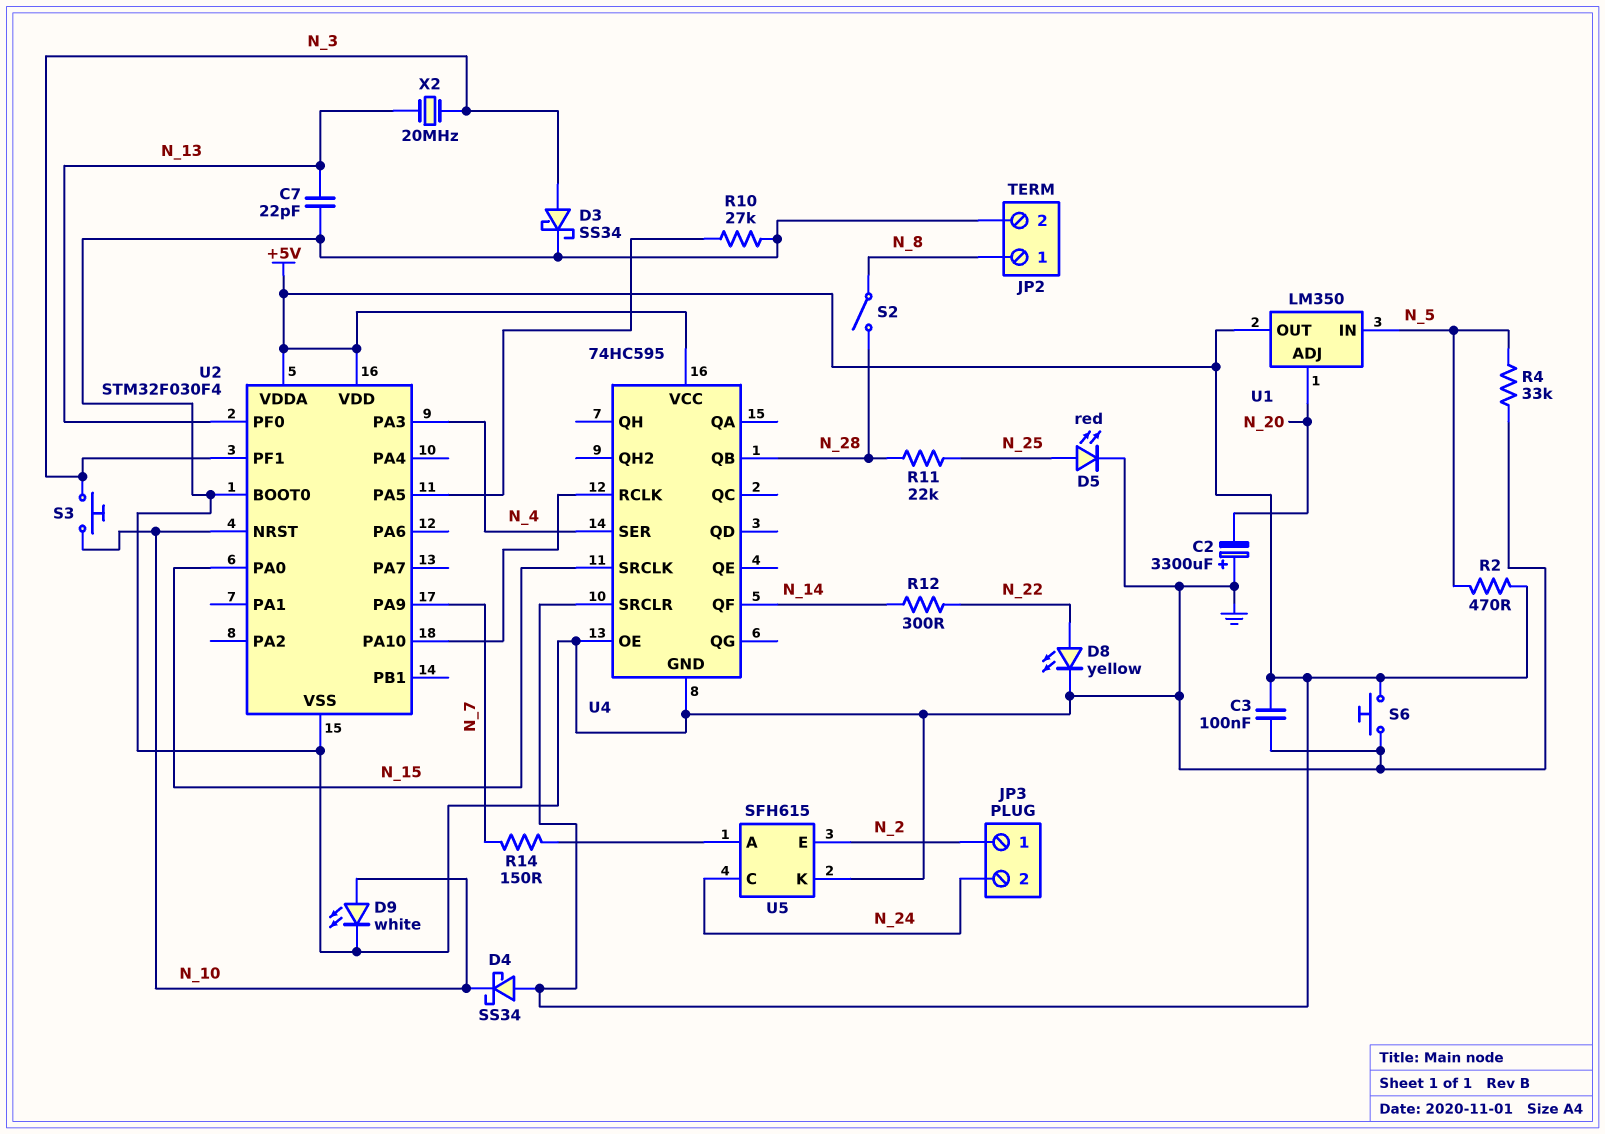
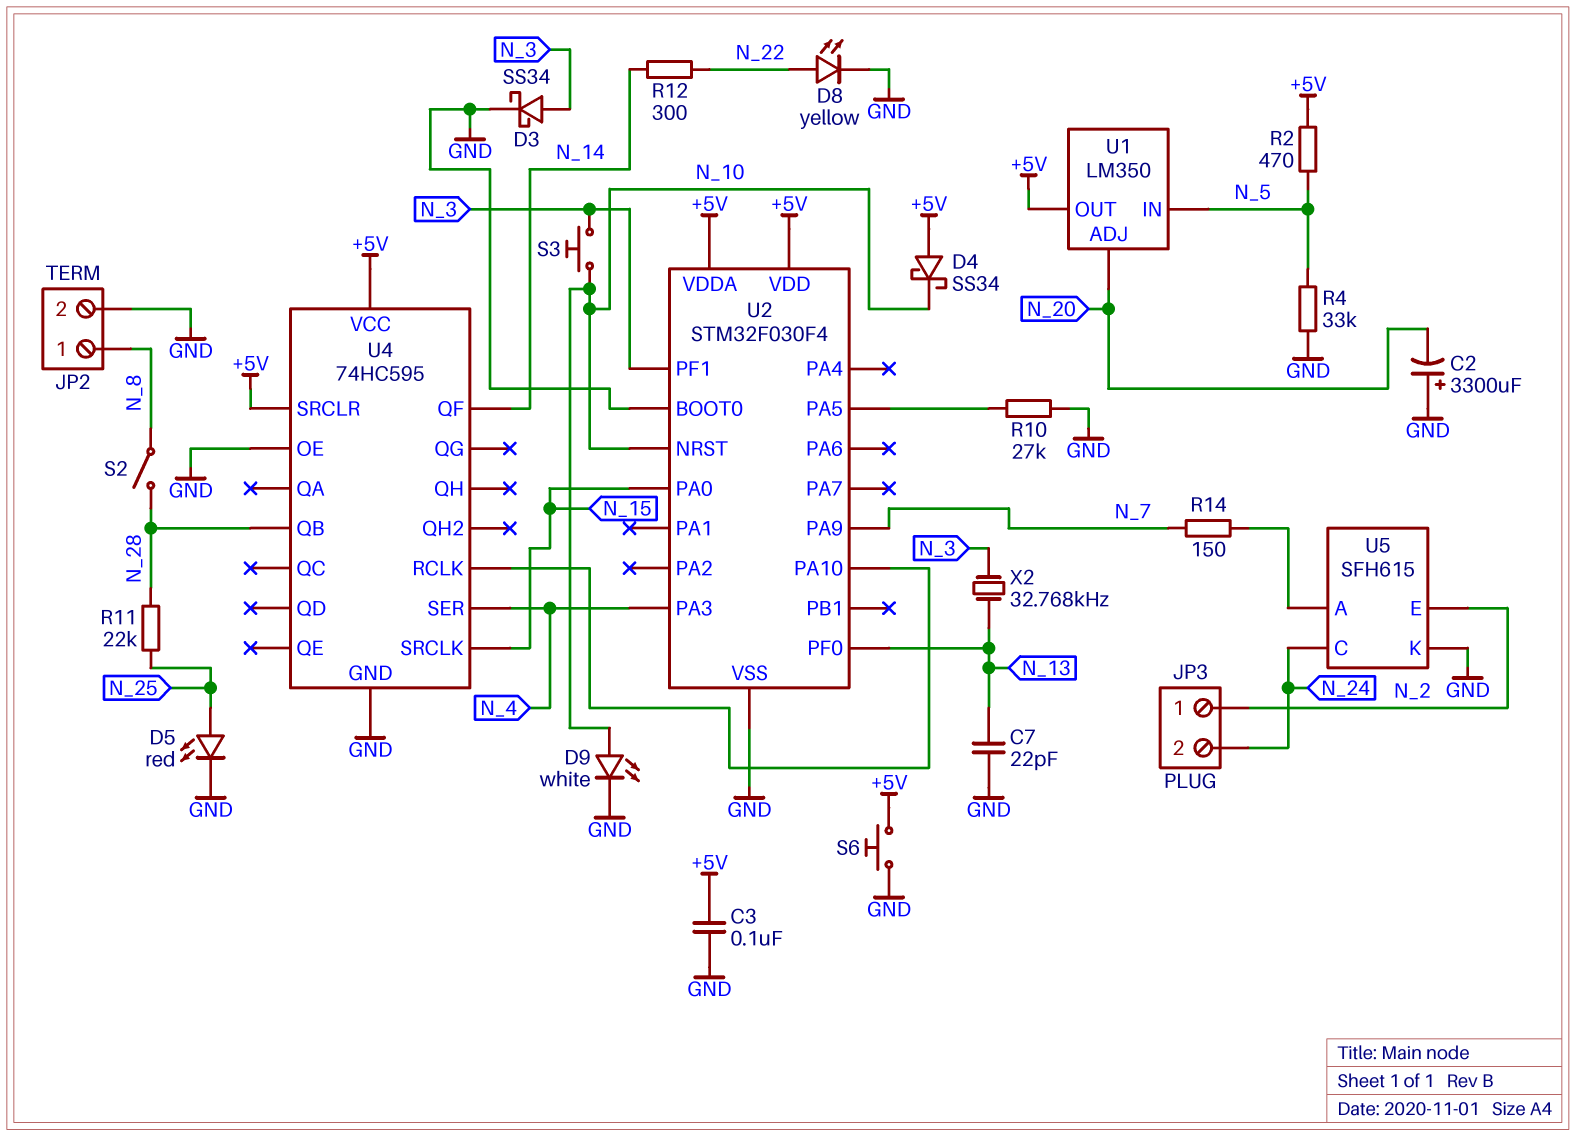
X2: 20MHz (N_3, N_13) -> 32.768kHz (N_3, N_13)

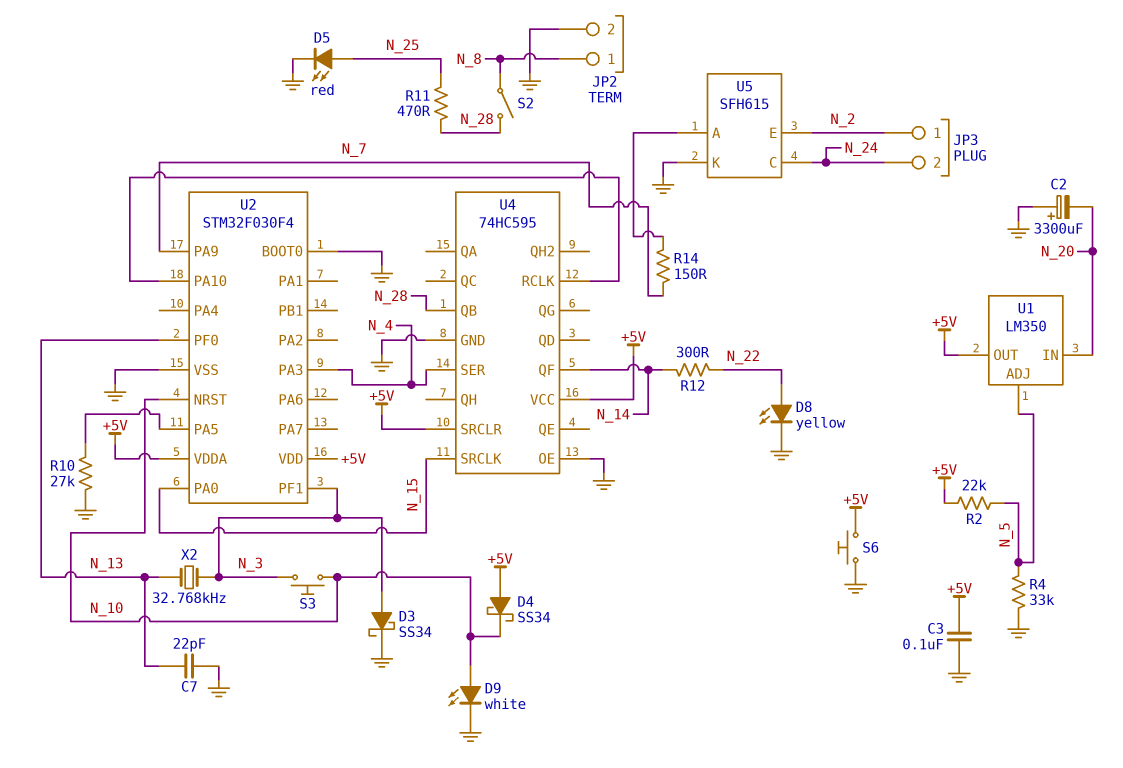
R2: 470 (+5V, N_5) -> 22k (+5V, N_5)
R11: 22k (N_25, N_28) -> 470 (N_25, N_28)
U1 pin ADJ: N_20 -> N_5
U1 pin IN: N_5 -> N_20

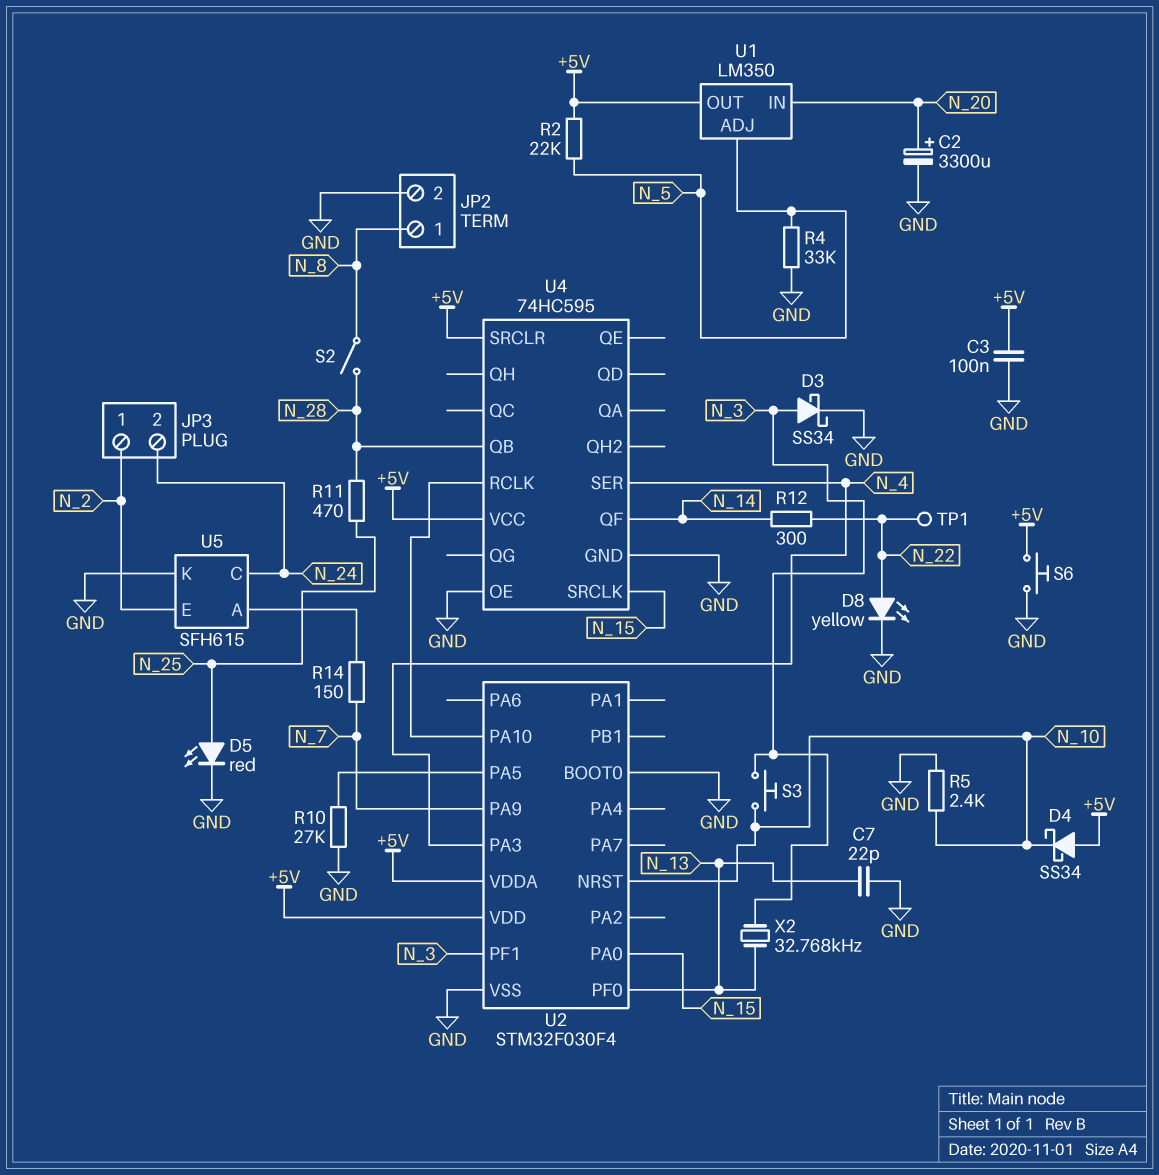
C2: 3300uF (plus GND, minus N_20) -> 3300uF (plus N_20, minus GND)
D9: LED white (A N_10, K GND) -> none
R5: none -> 2.4k (GND, N_10)
TP1: none -> test point (N_22)

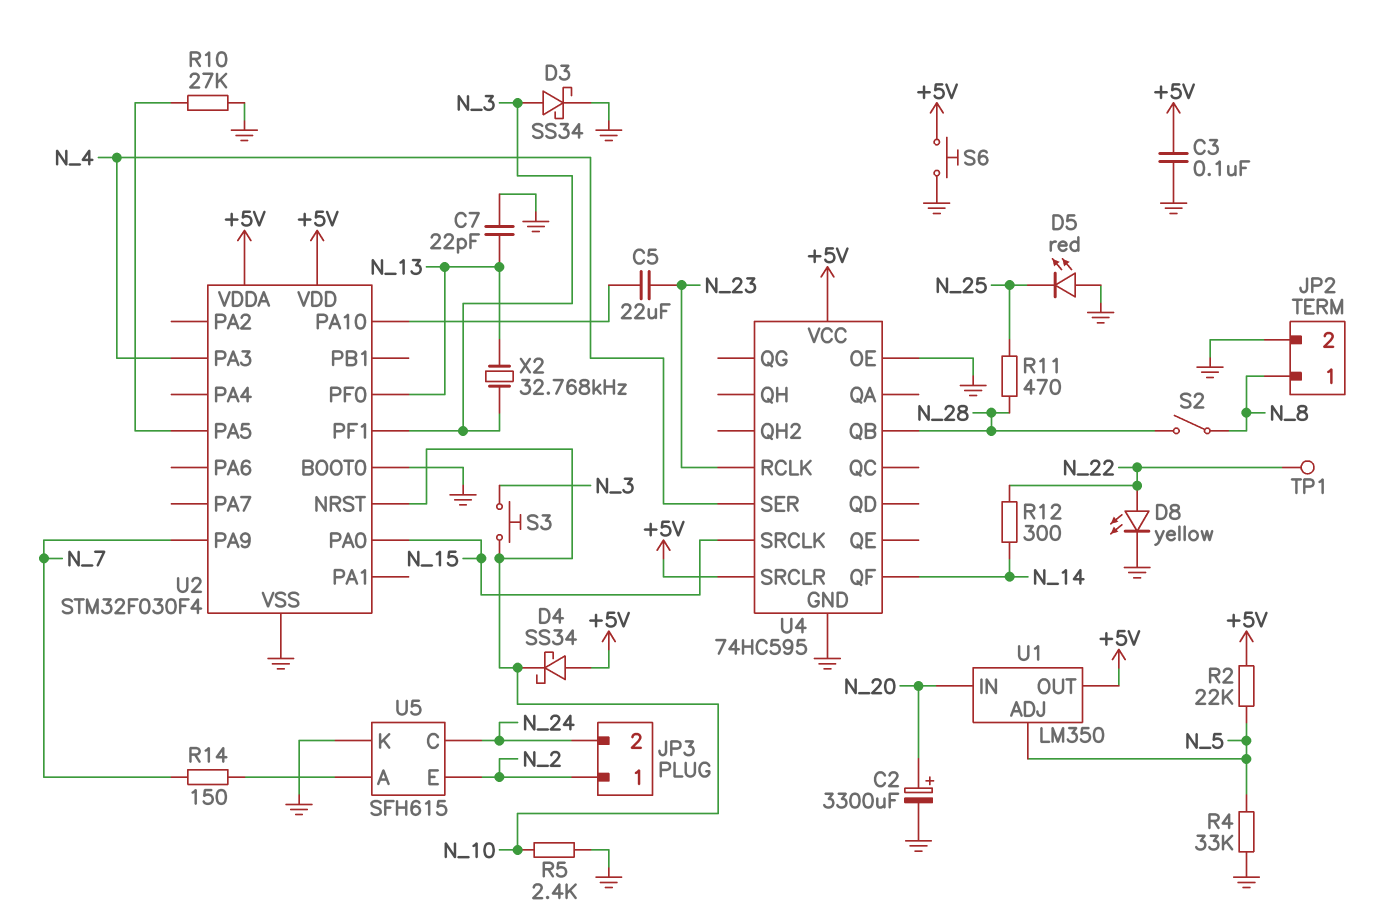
C5: none -> 22uF (N_23, U2/PA10)
D5: LED red (A N_25, K GND) -> LED red (A GND, K N_25)
U4 pin RCLK: U2/PA10 -> N_23

